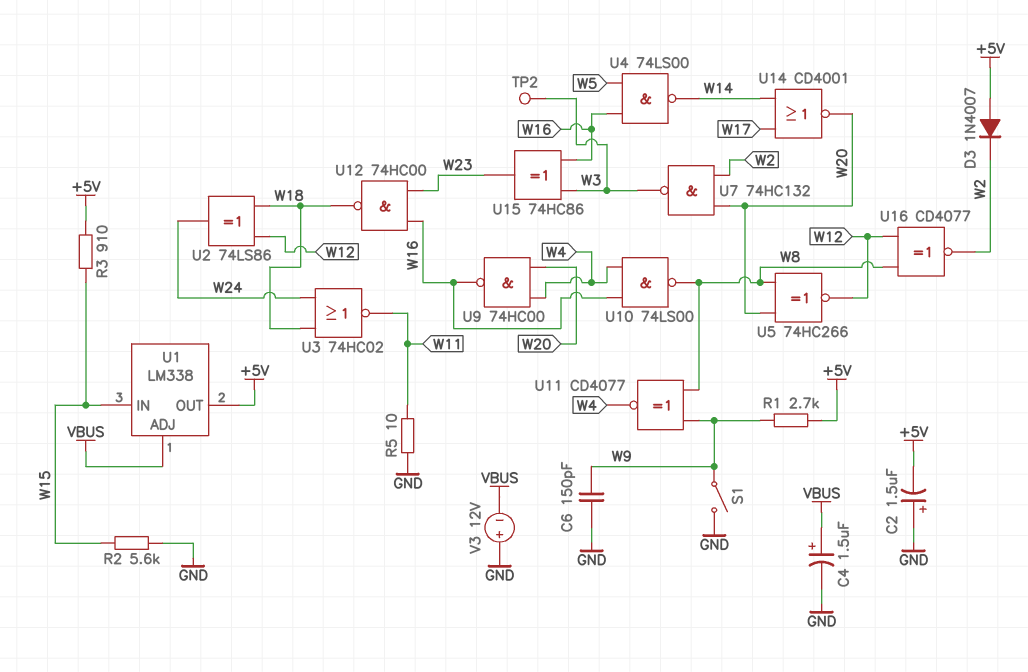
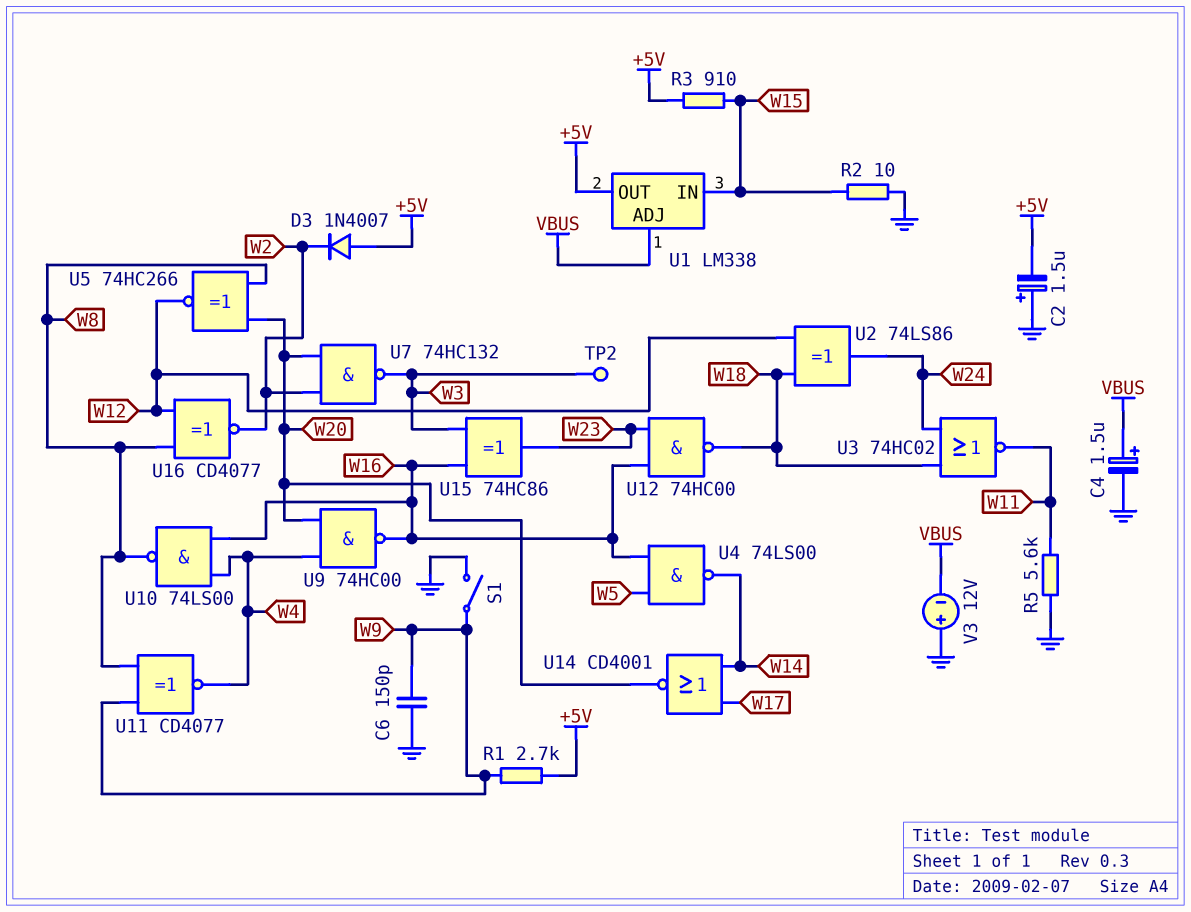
R2: 5.6k (GND, W15) -> 10 (GND, W15)
R5: 10 (GND, W11) -> 5.6k (GND, W11)

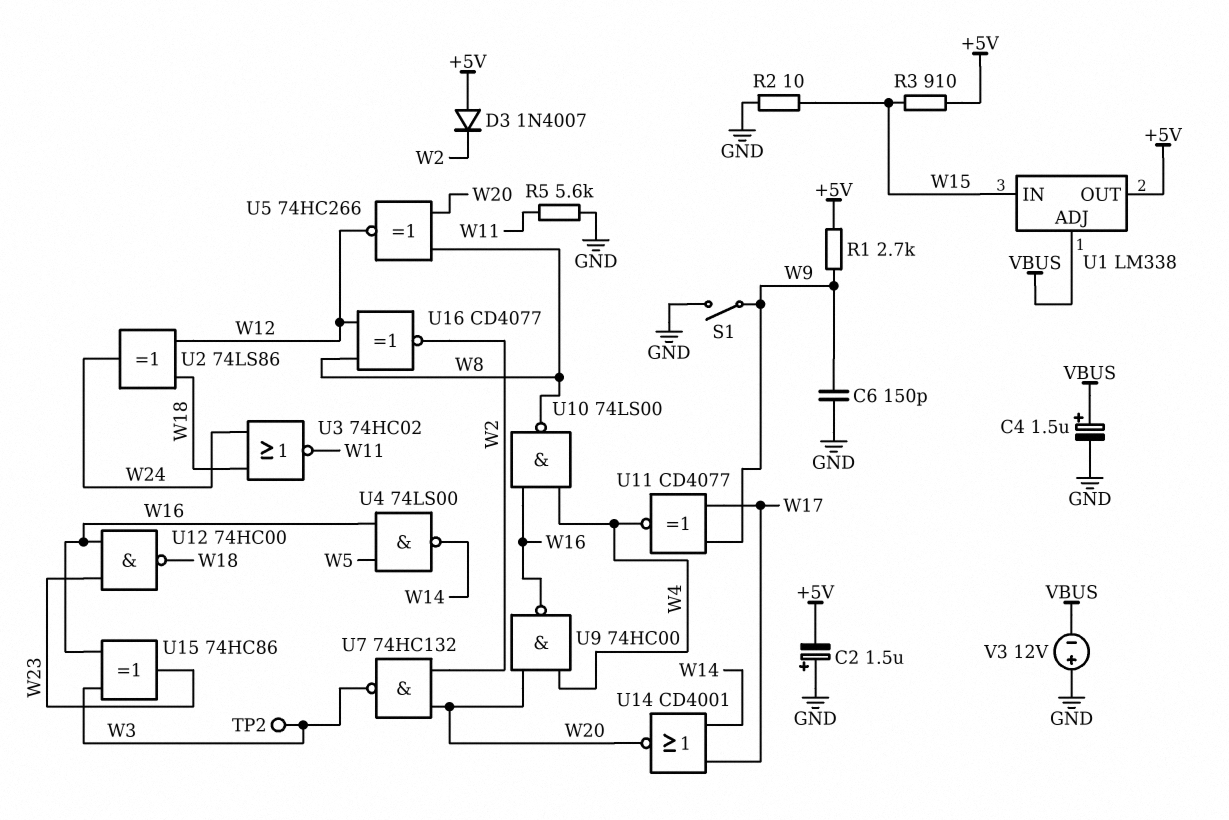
U11: XNOR CD4077 (in W8, in W9, out W4) -> XNOR CD4077 (in W9, in W17, out W4)

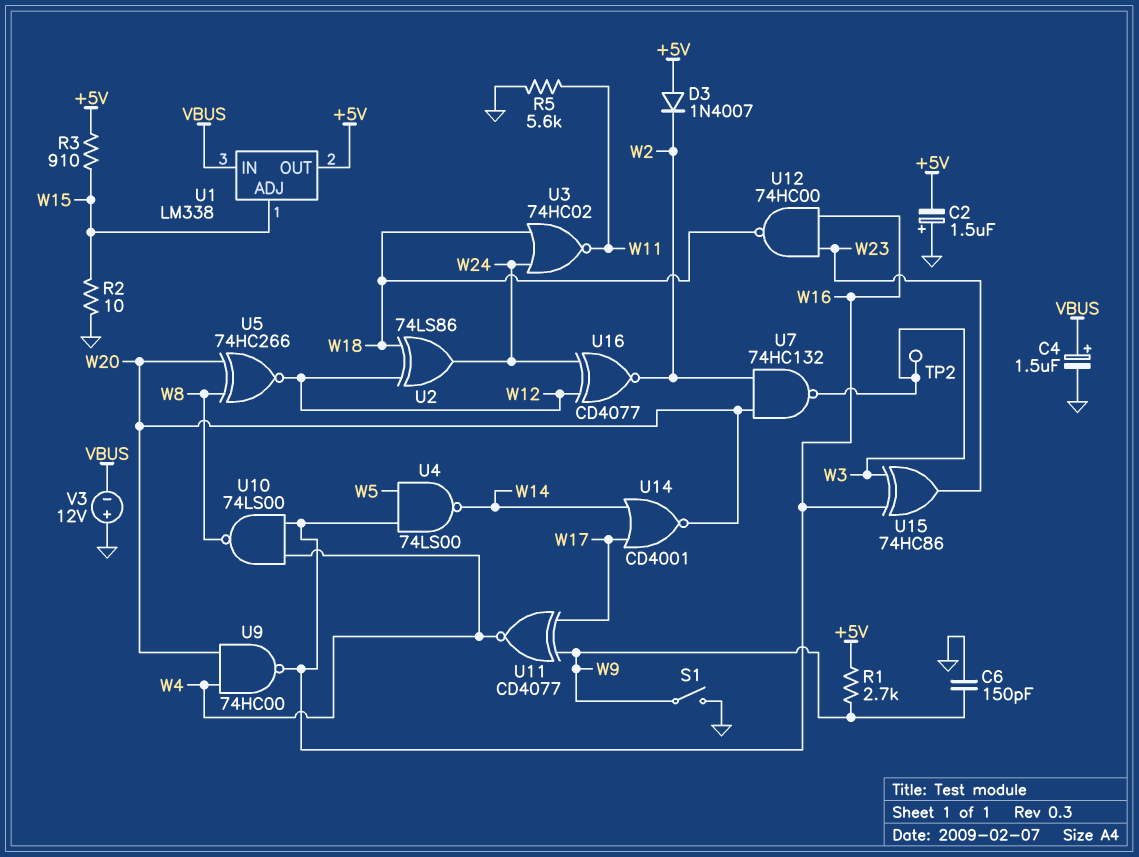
U1 pin ADJ: VBUS -> W15
U1 pin IN: W15 -> VBUS
U16: XNOR CD4077 (in W8, in W12, out W2) -> XNOR CD4077 (in W12, in W24, out W2)

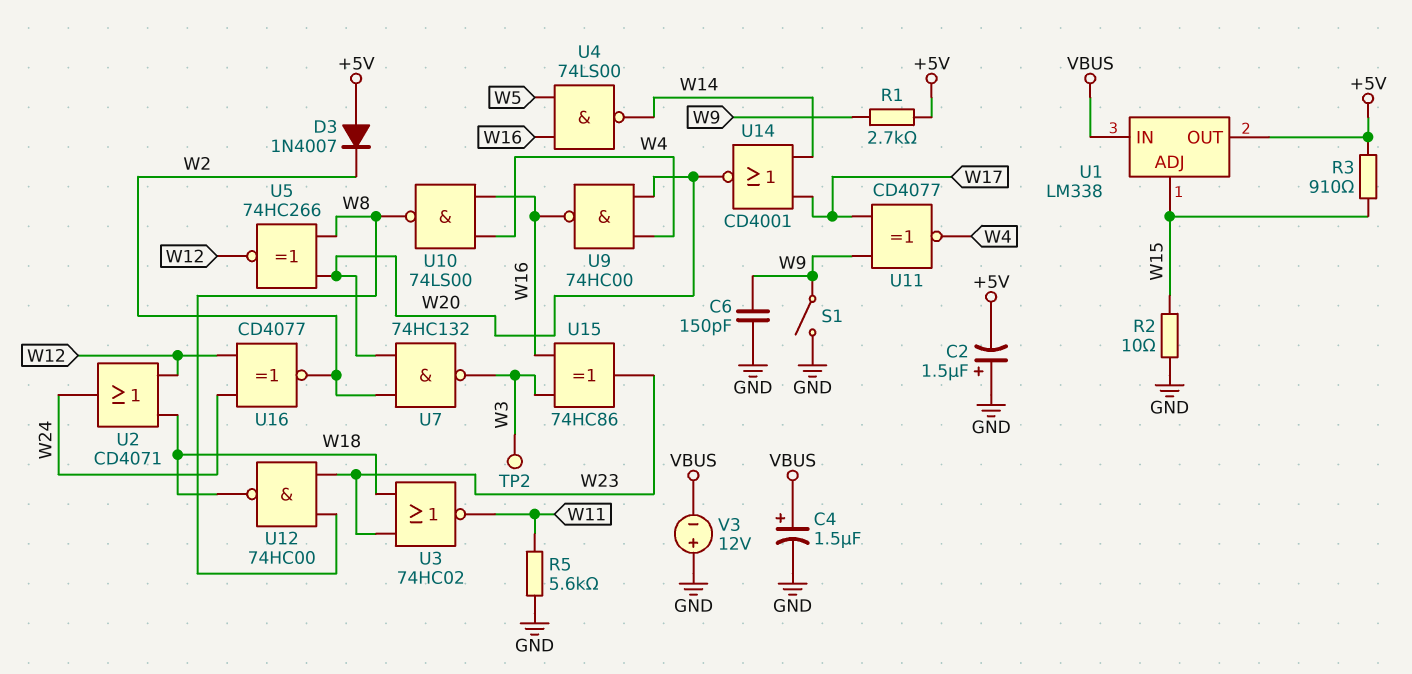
U2: XOR 74LS86 (in W12, in W18, out W24) -> OR CD4071 (in W12, in W18, out W24)
U3: NOR 74HC02 (in W18, in W24, out W11) -> NOR 74HC02 (in W18, in W23, out W11)
U12: NAND 74HC00 (in W16, in W23, out W18) -> NAND 74HC00 (in W8, in W23, out W18)

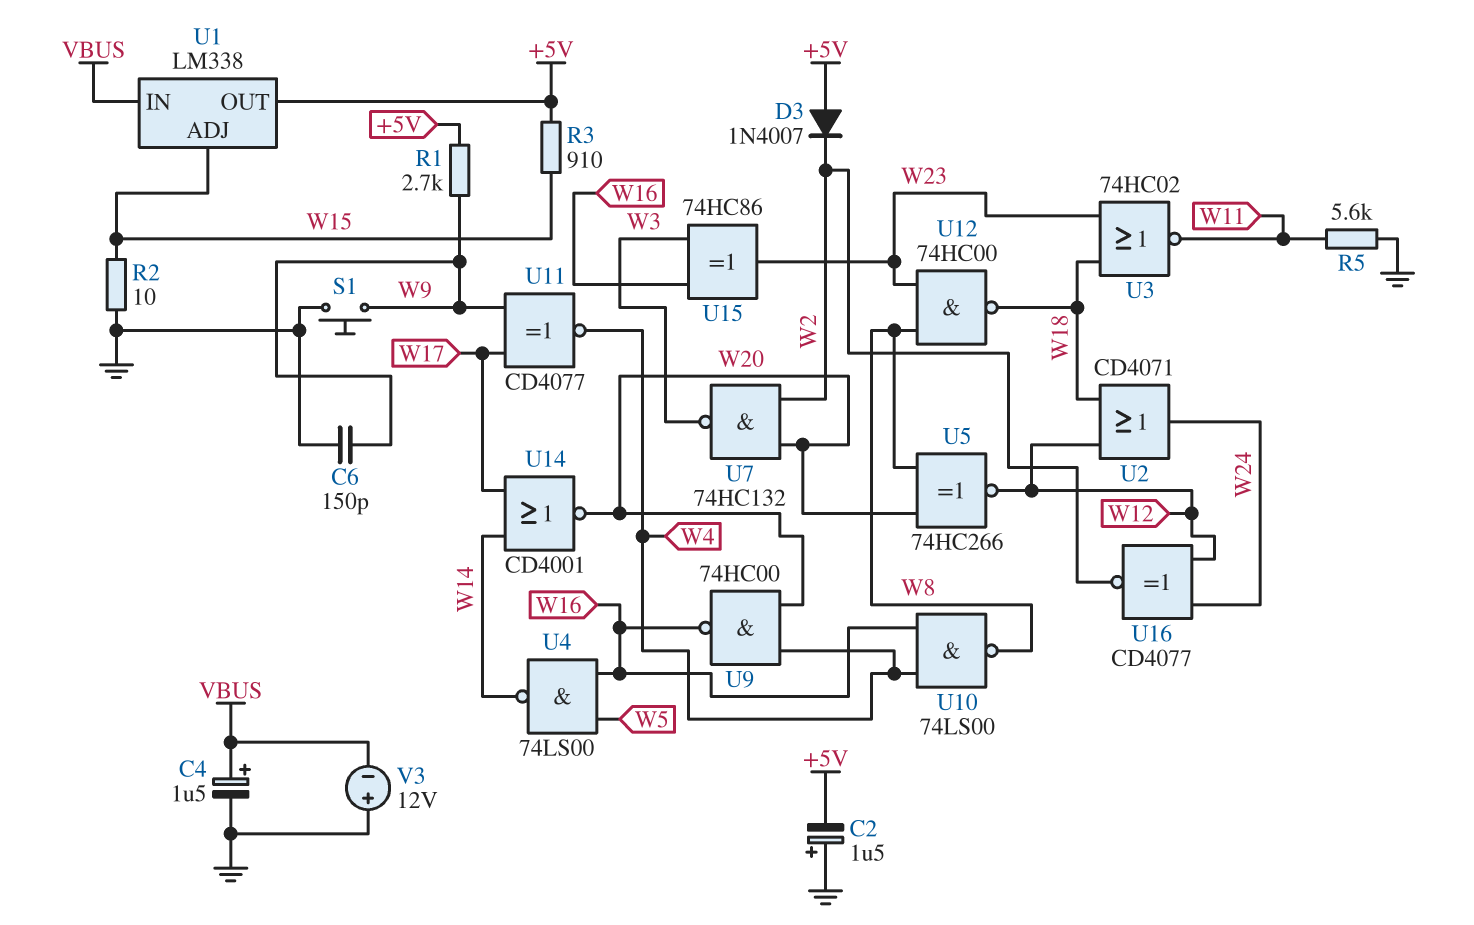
S1: switch (GND, W9) -> button (GND, W9)
TP2: test point (W3) -> none

